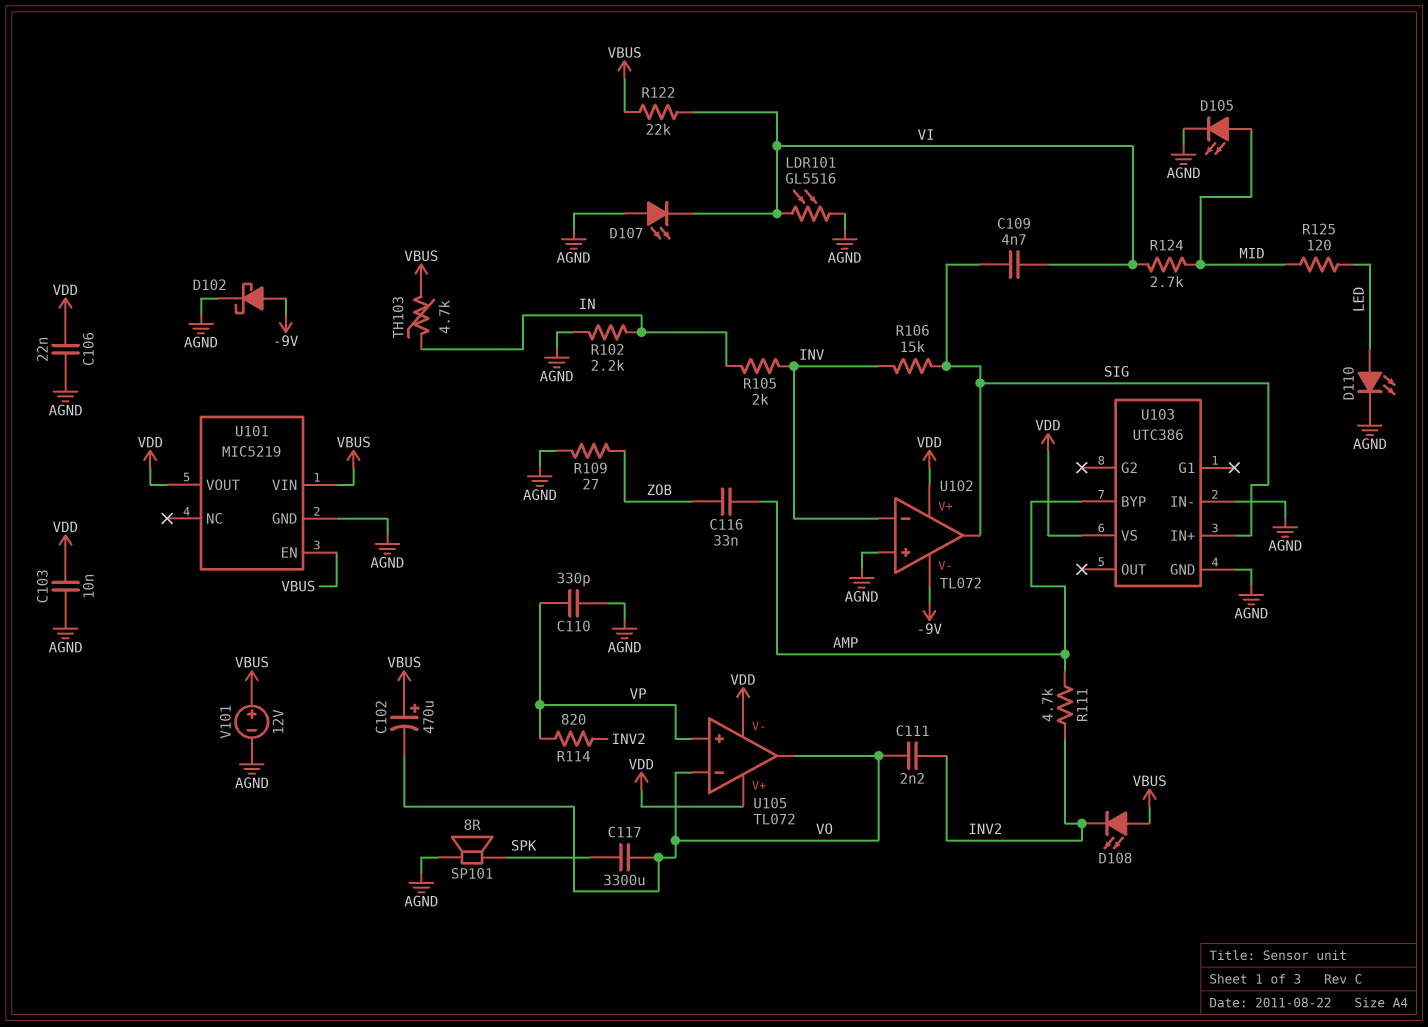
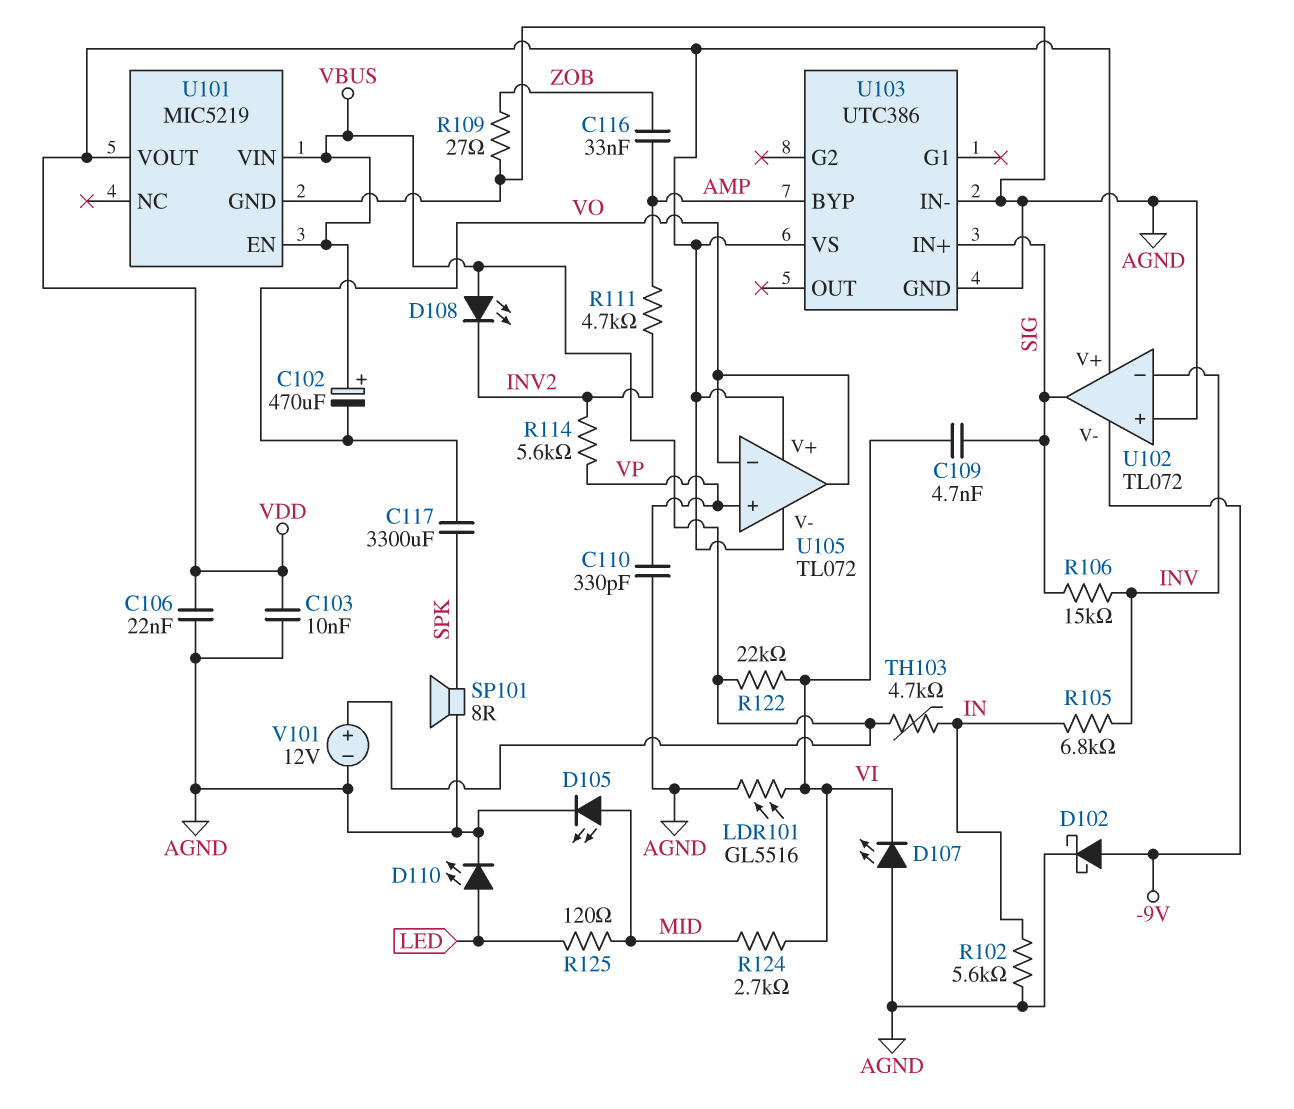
C111: 2.2nF (INV2, VO) -> none
R102: 2.2k (AGND, IN) -> 5.6k (AGND, IN)
R105: 2k (IN, INV) -> 6.8k (IN, INV)
R114: 820 (INV2, VP) -> 5.6k (INV2, VP)

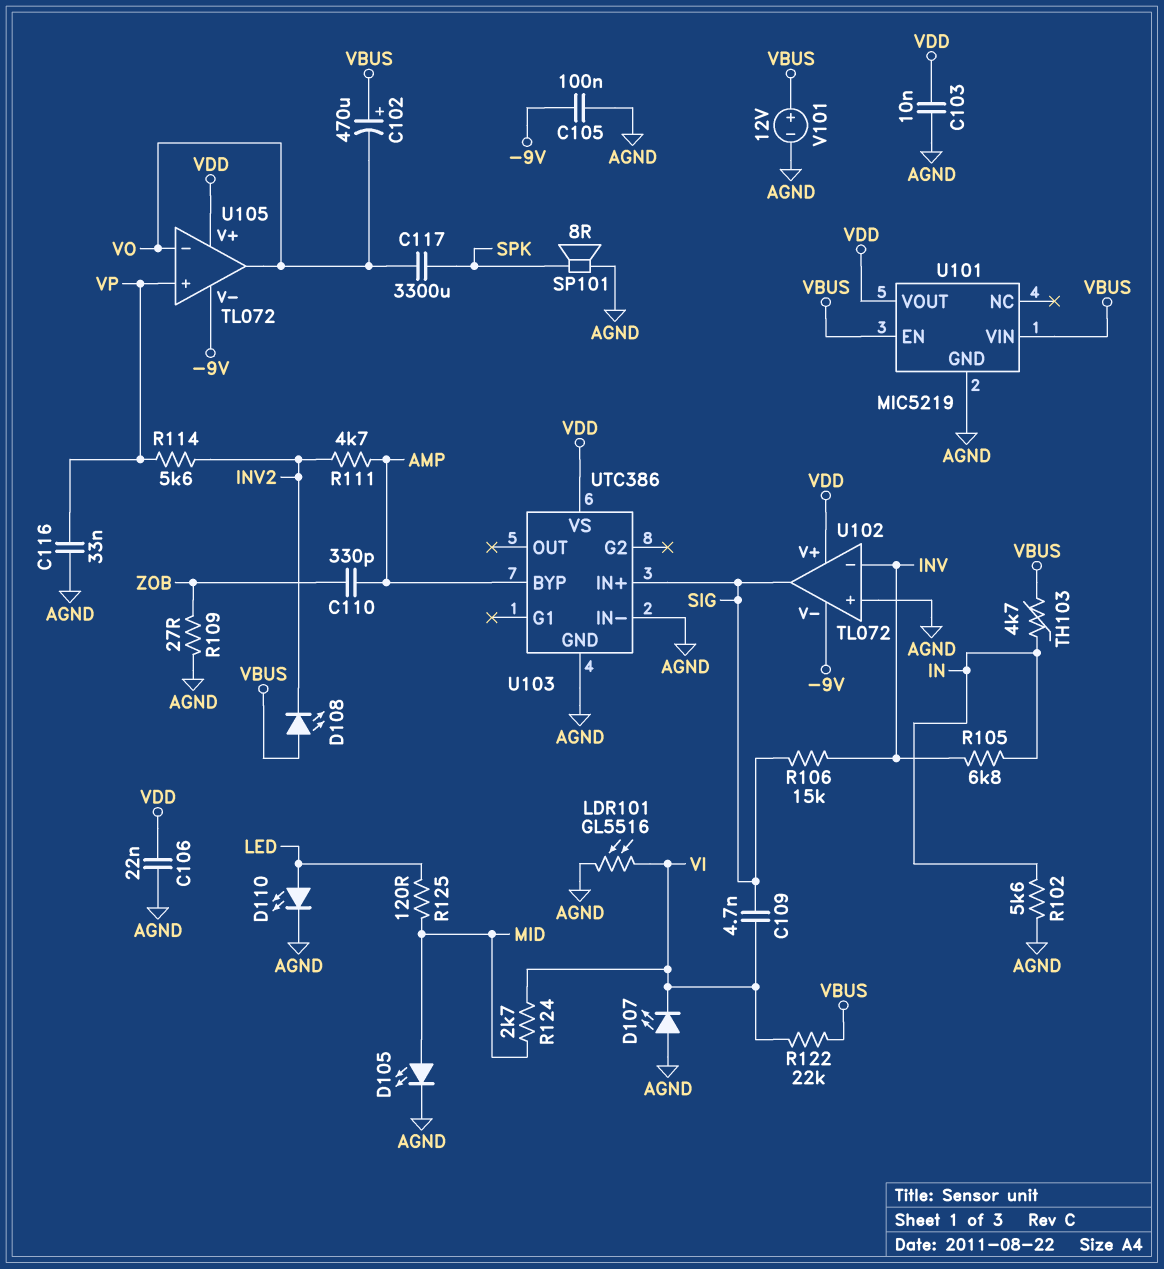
C105: none -> 100nF (-9V, AGND)
C110: 330pF (AGND, VP) -> 330pF (AMP, ZOB)
C116: 33nF (AMP, ZOB) -> 33nF (AGND, VP)
D102: schottky (A -9V, K AGND) -> none
U105 pin V-: VDD -> -9V

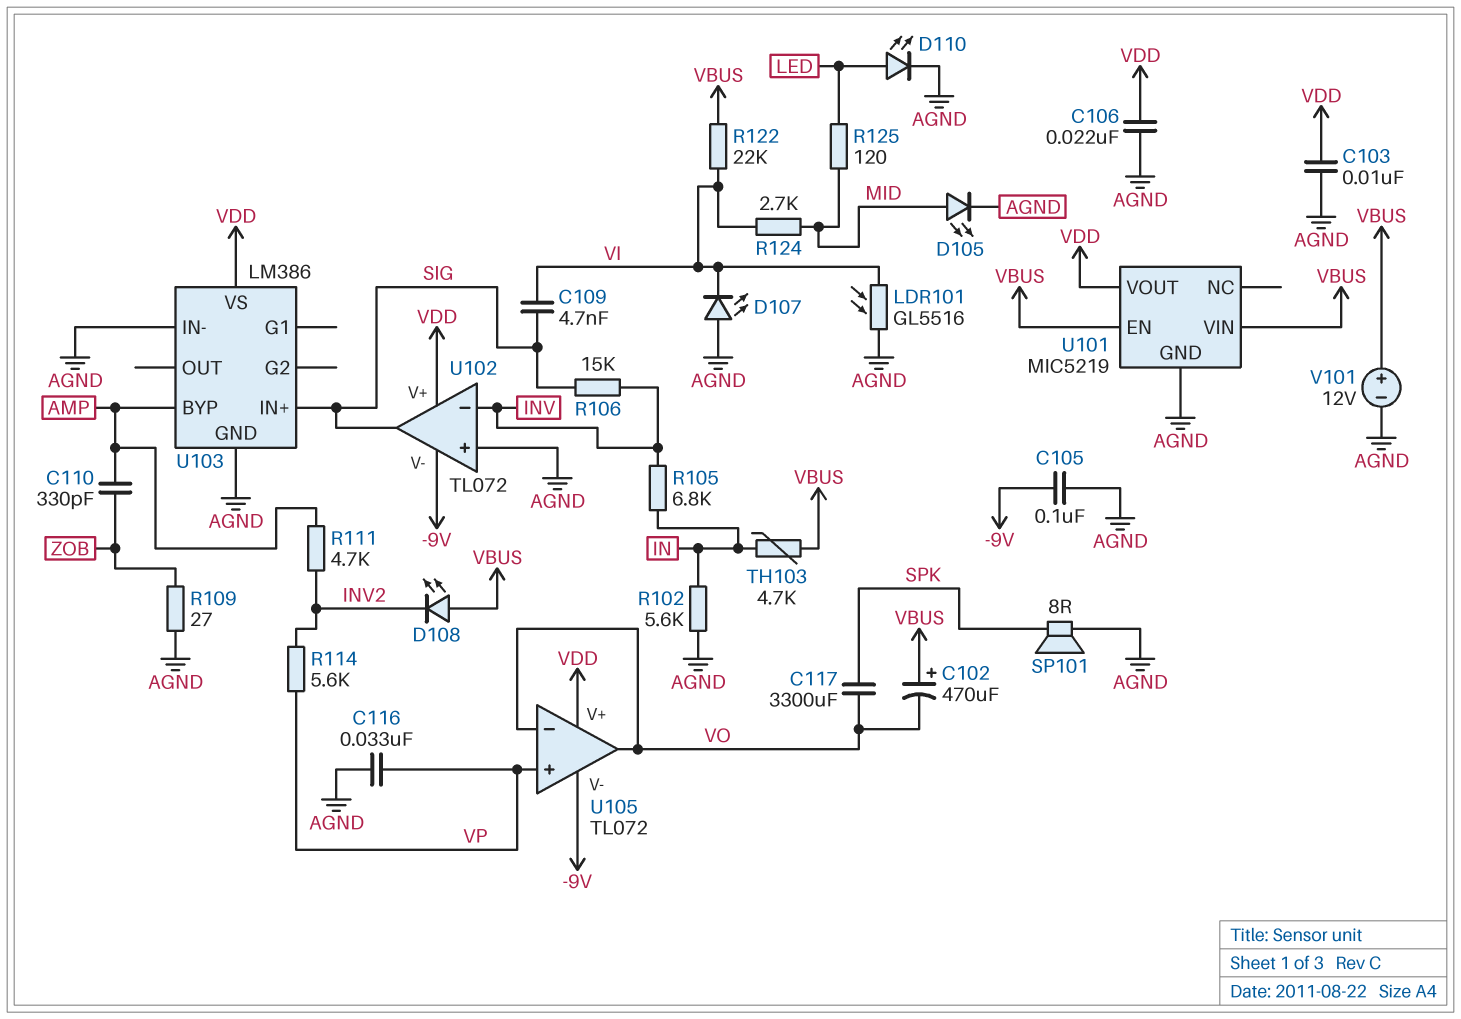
U103: UTC386 -> LM386

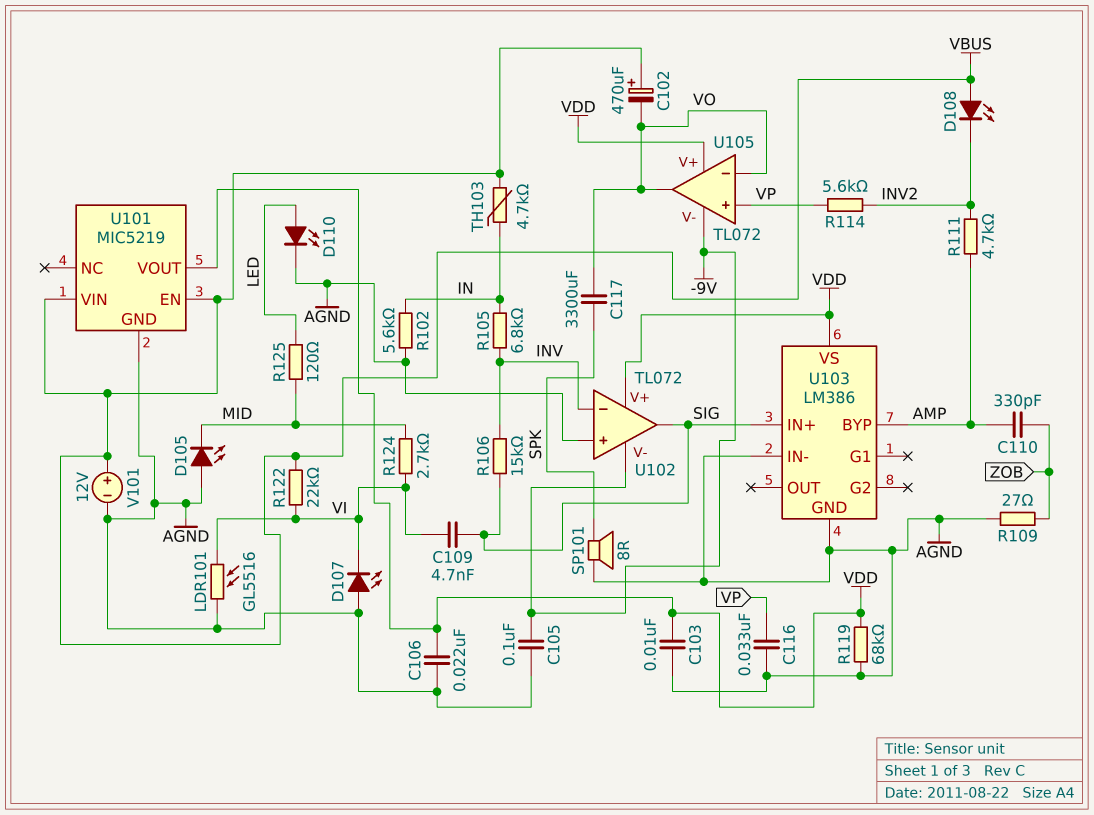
D105: LED (A MID, K AGND) -> LED (A AGND, K MID)
R119: none -> 68k (AGND, VDD)

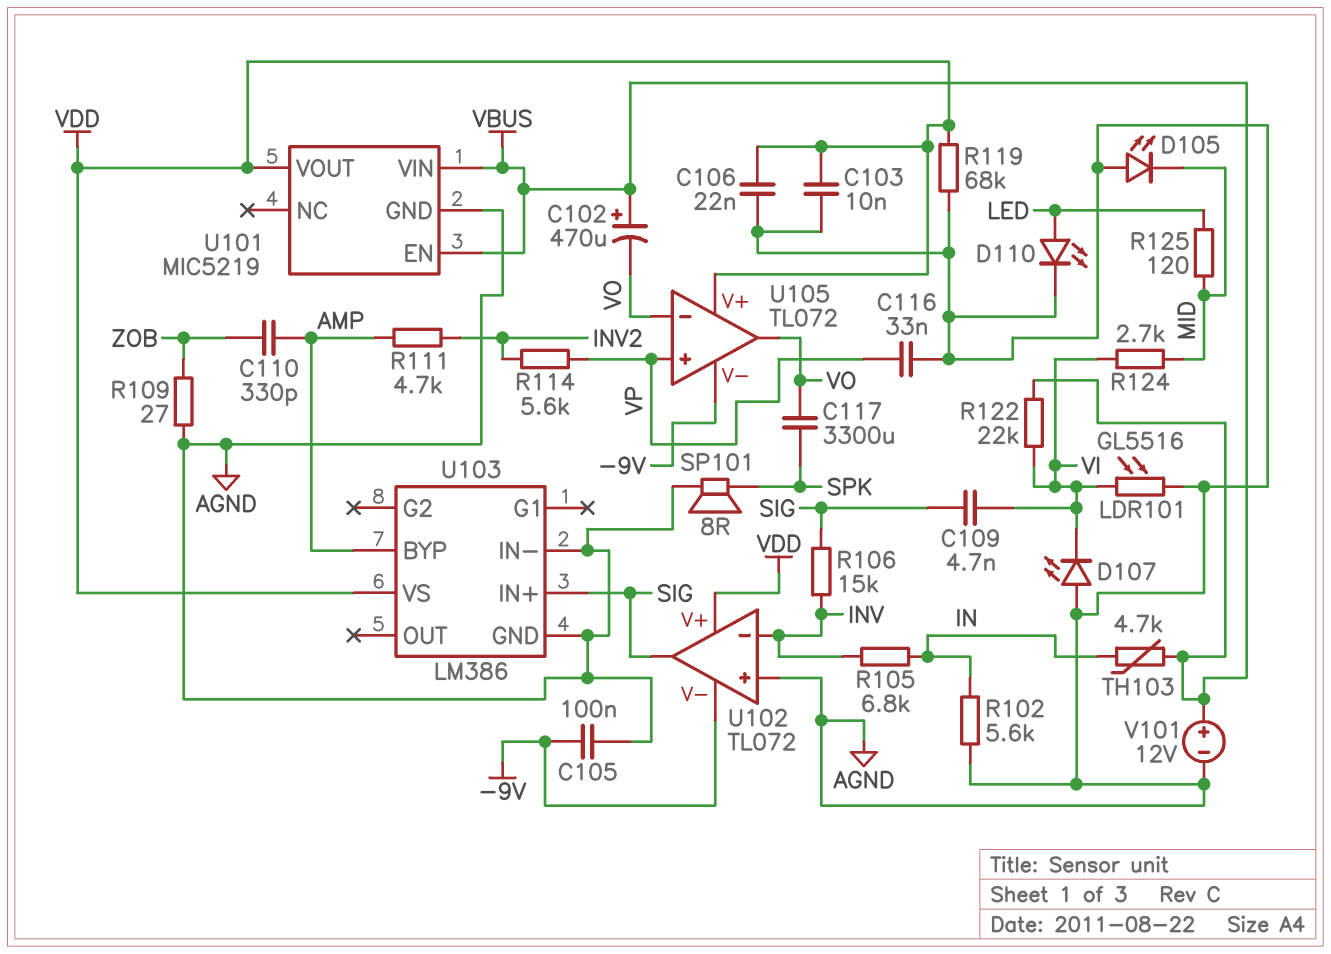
D108: LED (A VBUS, K INV2) -> none

